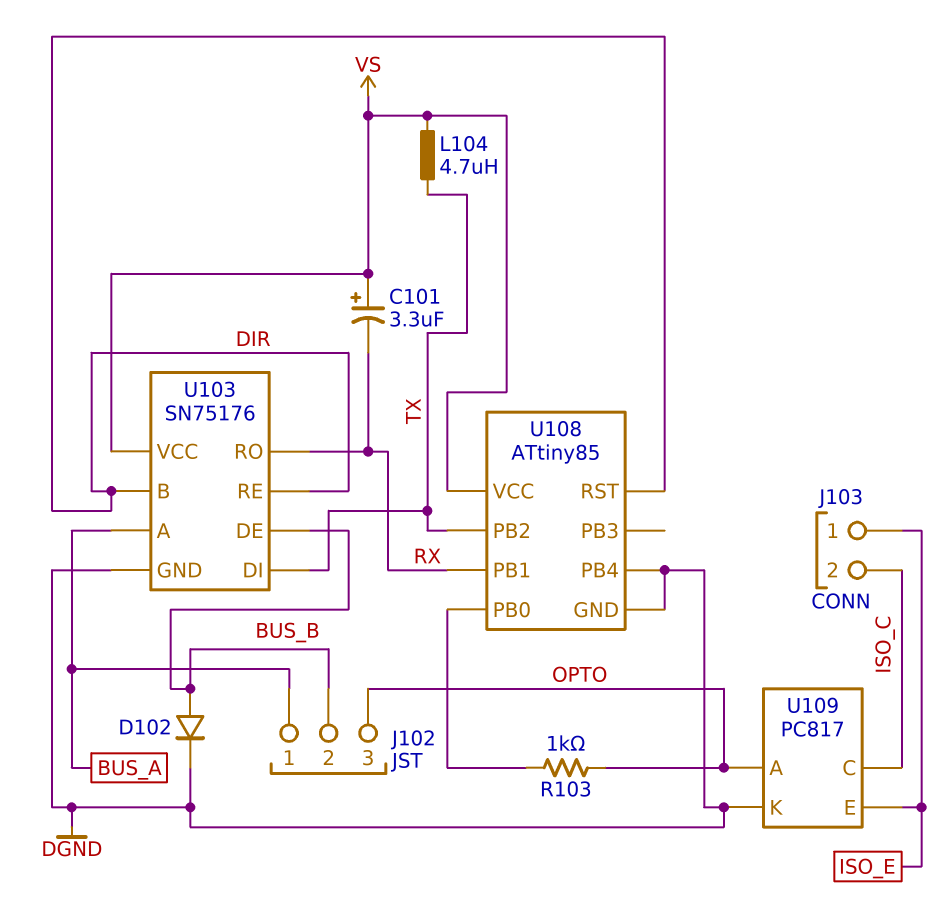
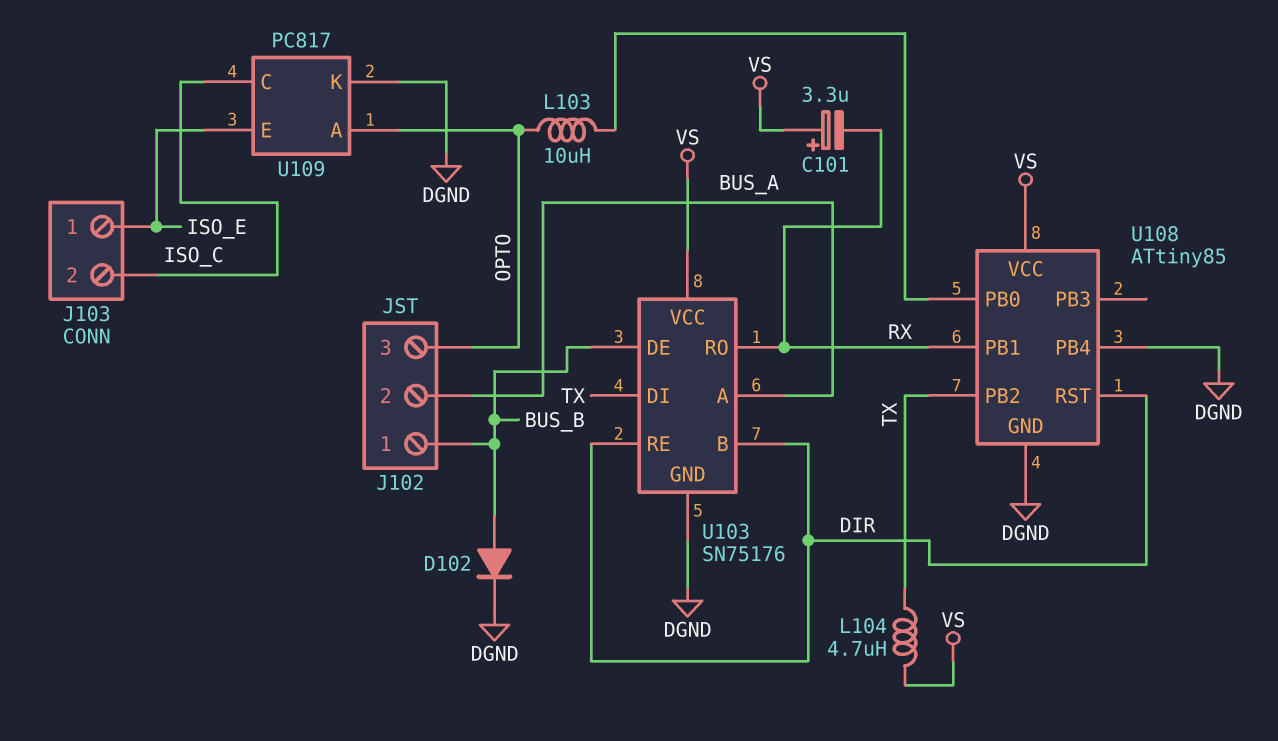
J102 pin 1: BUS_A -> BUS_B
J102 pin 2: BUS_B -> BUS_A
L103: none -> 10uH (OPTO, U108/PB0)
R103: 1k (OPTO, U108/PB0) -> none

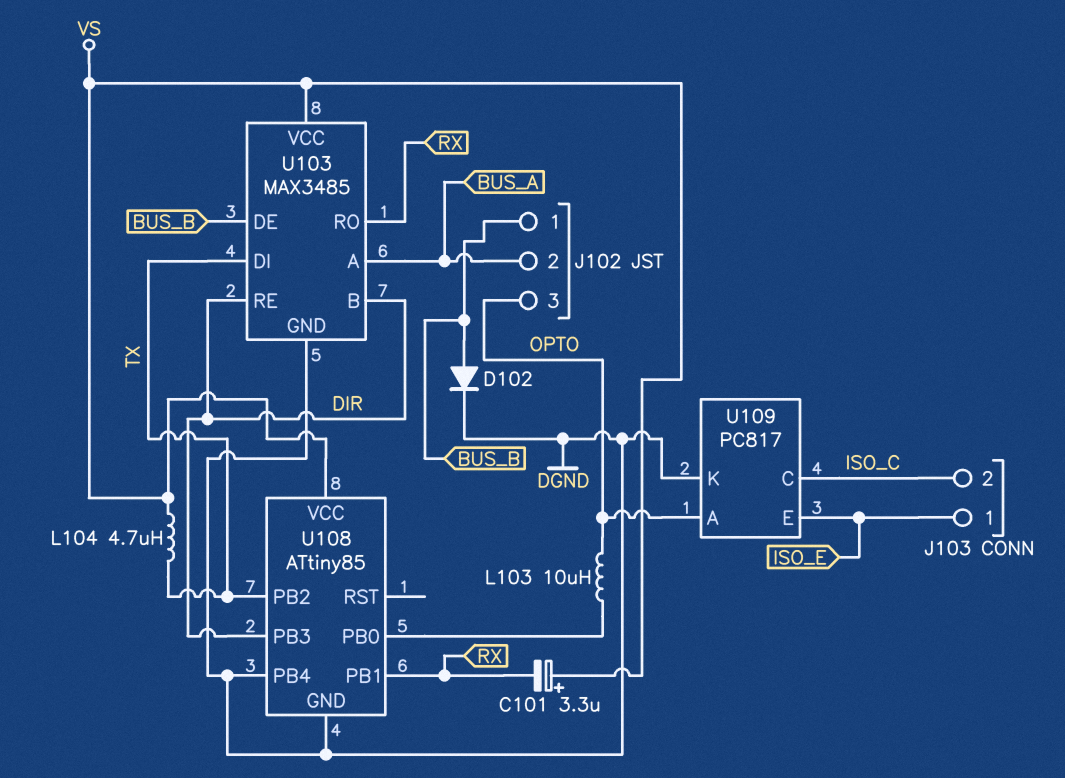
U103: SN75176 -> MAX3485
U108 pin PB3: none -> DIR
U108 pin RST: DIR -> none

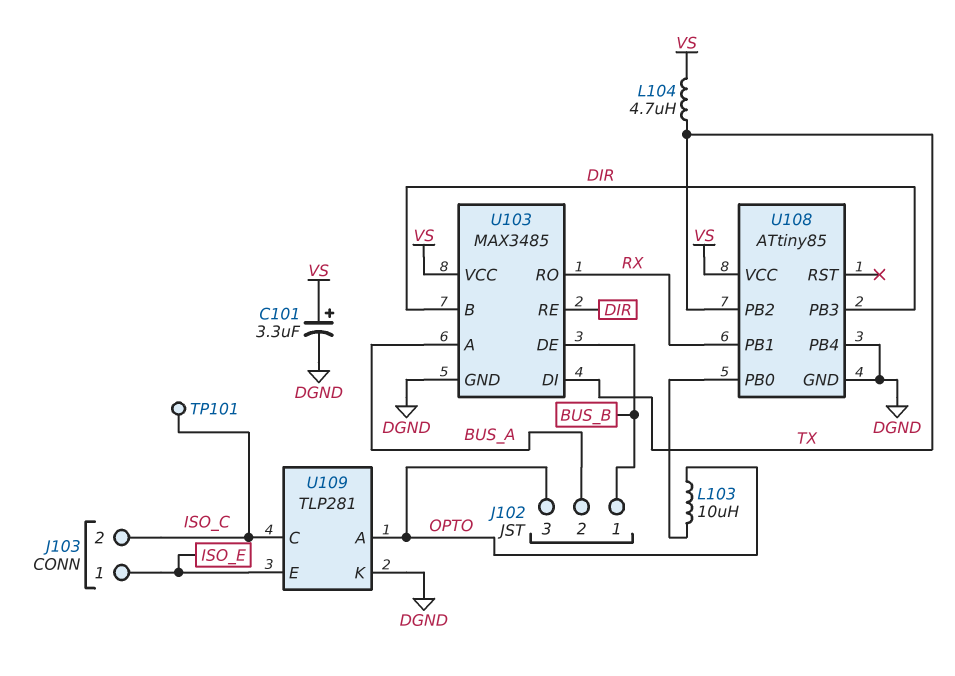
C101: 3.3uF (plus VS, minus RX) -> 3.3uF (plus VS, minus DGND)
D102: diode (A BUS_B, K DGND) -> none
TP101: none -> test point (ISO_C)
U109: PC817 -> TLP281

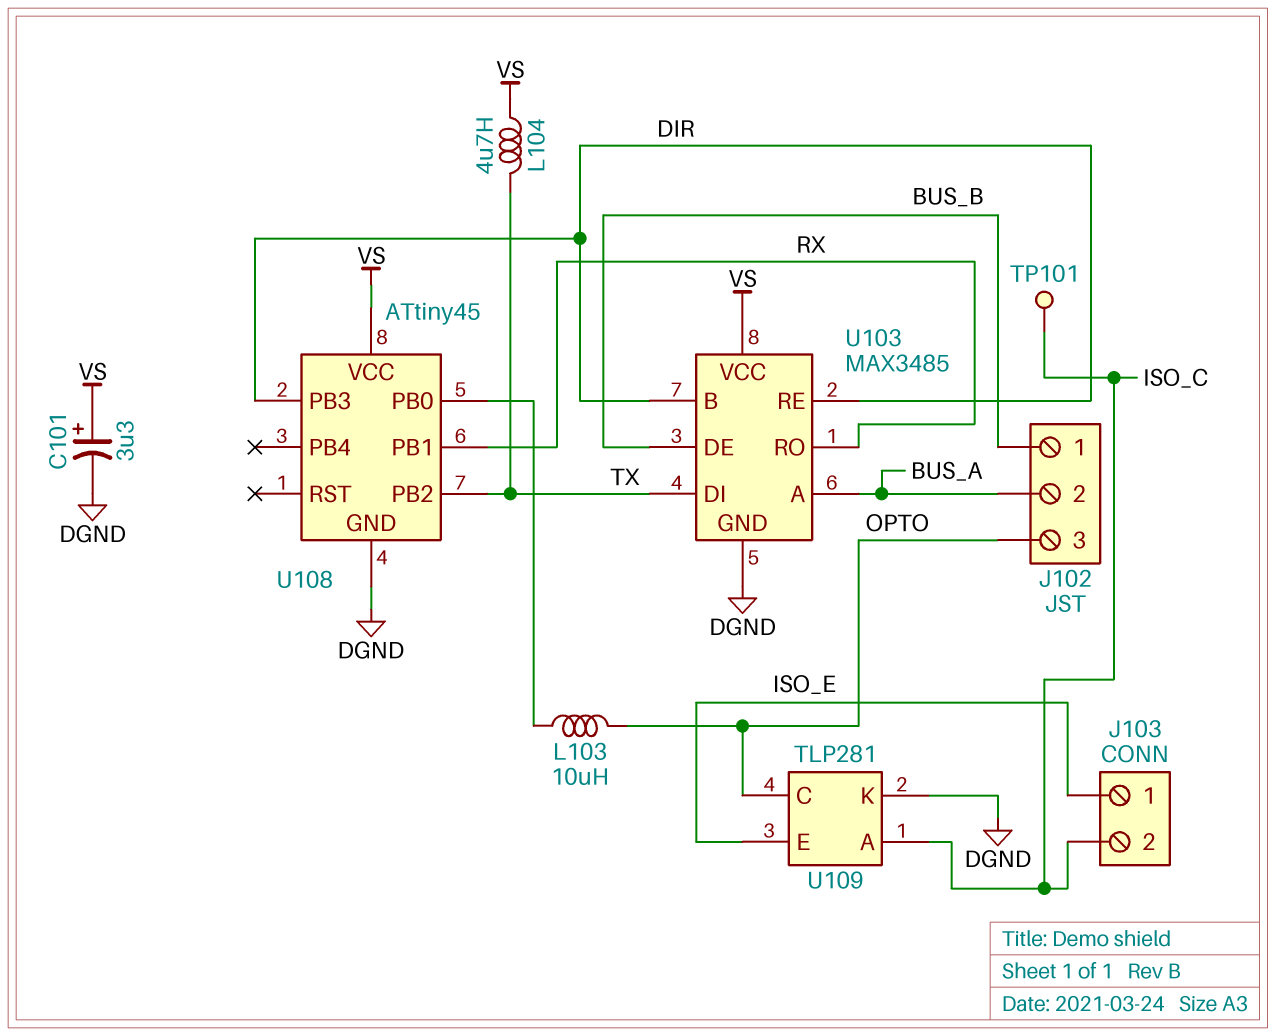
U108: ATtiny85 -> ATtiny45
U108 pin PB4: DGND -> none
U109 pin A: OPTO -> ISO_C
U109 pin C: ISO_C -> OPTO

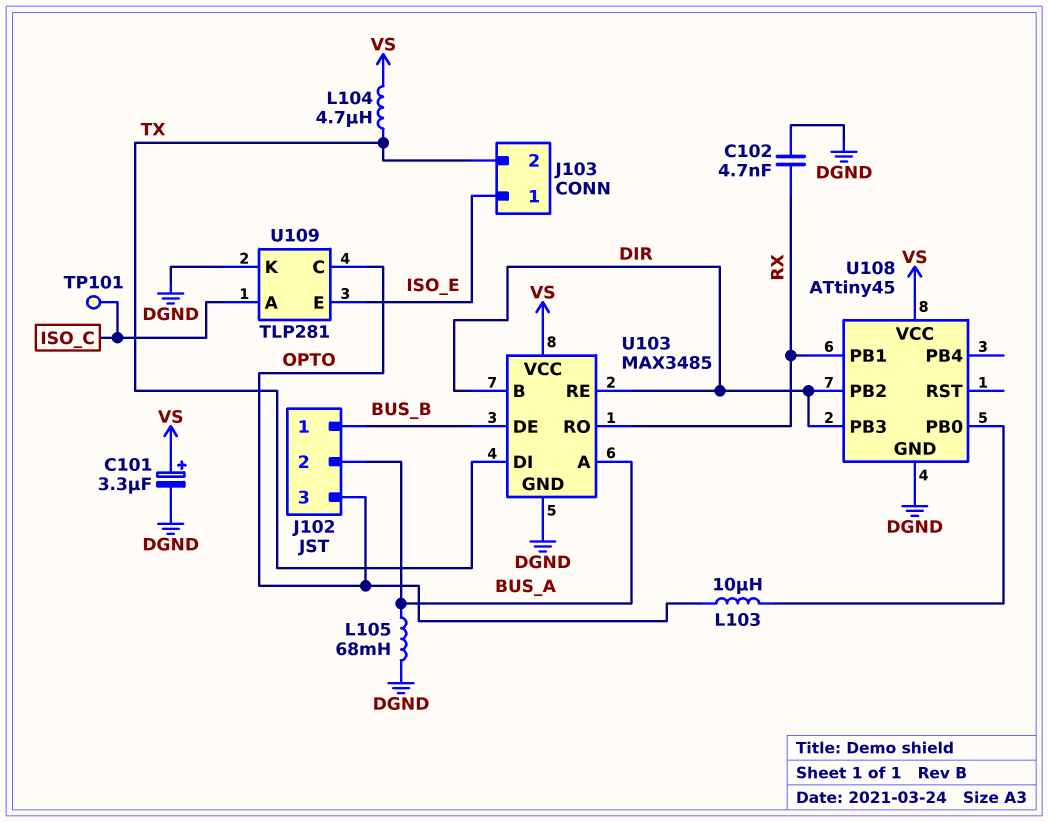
C102: none -> 4.7nF (DGND, RX)
J103 pin 2: ISO_C -> TX
L105: none -> 68mH (BUS_A, DGND)
U108 pin PB2: TX -> DIR

